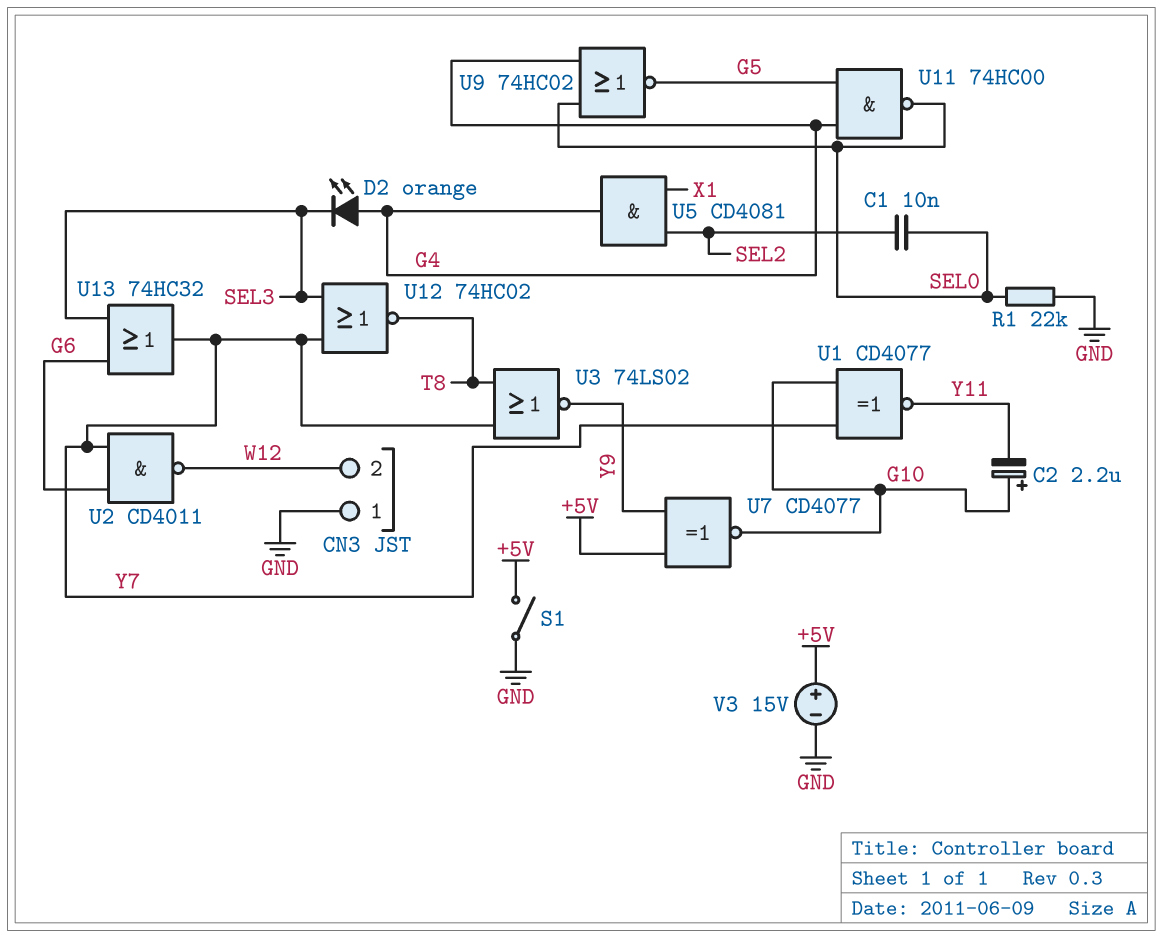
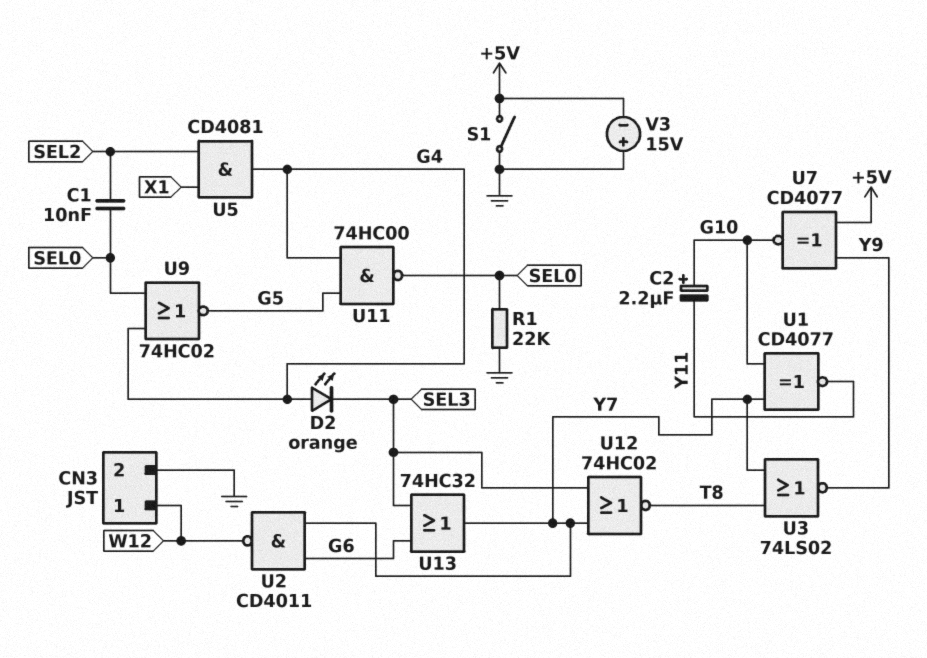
CN3 pin 1: GND -> W12
CN3 pin 2: W12 -> GND
V3: 15V (plus +5V, minus GND) -> 15V (plus GND, minus +5V)

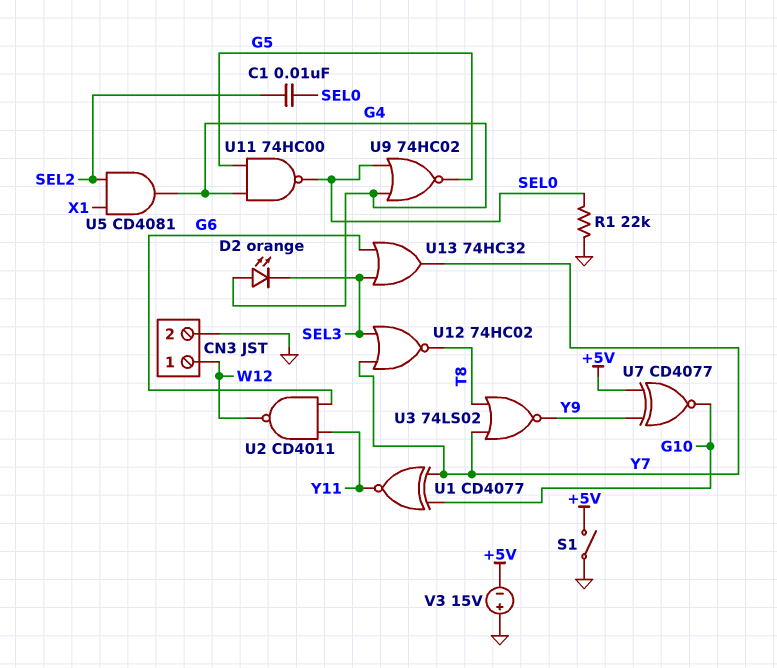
C2: 2.2uF (plus G10, minus Y11) -> none
U2: NAND CD4011 (in G6, in Y7, out W12) -> NAND CD4011 (in G6, in Y11, out W12)

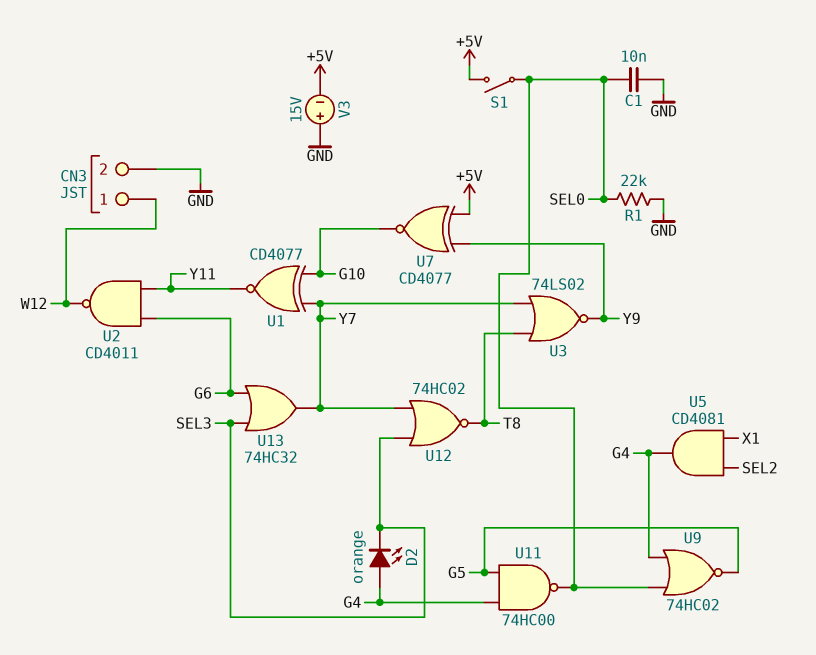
C1: 10nF (SEL0, SEL2) -> 10nF (GND, SEL0)
S1: switch (+5V, GND) -> switch (+5V, SEL0)

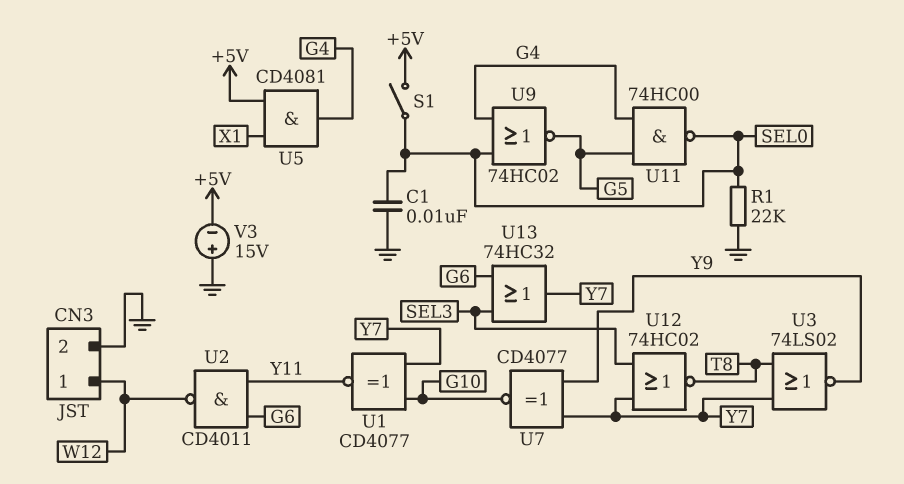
D2: LED orange (A G4, K SEL3) -> none
U5: AND CD4081 (in SEL2, in X1, out G4) -> AND CD4081 (in +5V, in X1, out G4)
U7: XNOR CD4077 (in +5V, in Y9, out G10) -> XNOR CD4077 (in Y7, in Y9, out G10)

